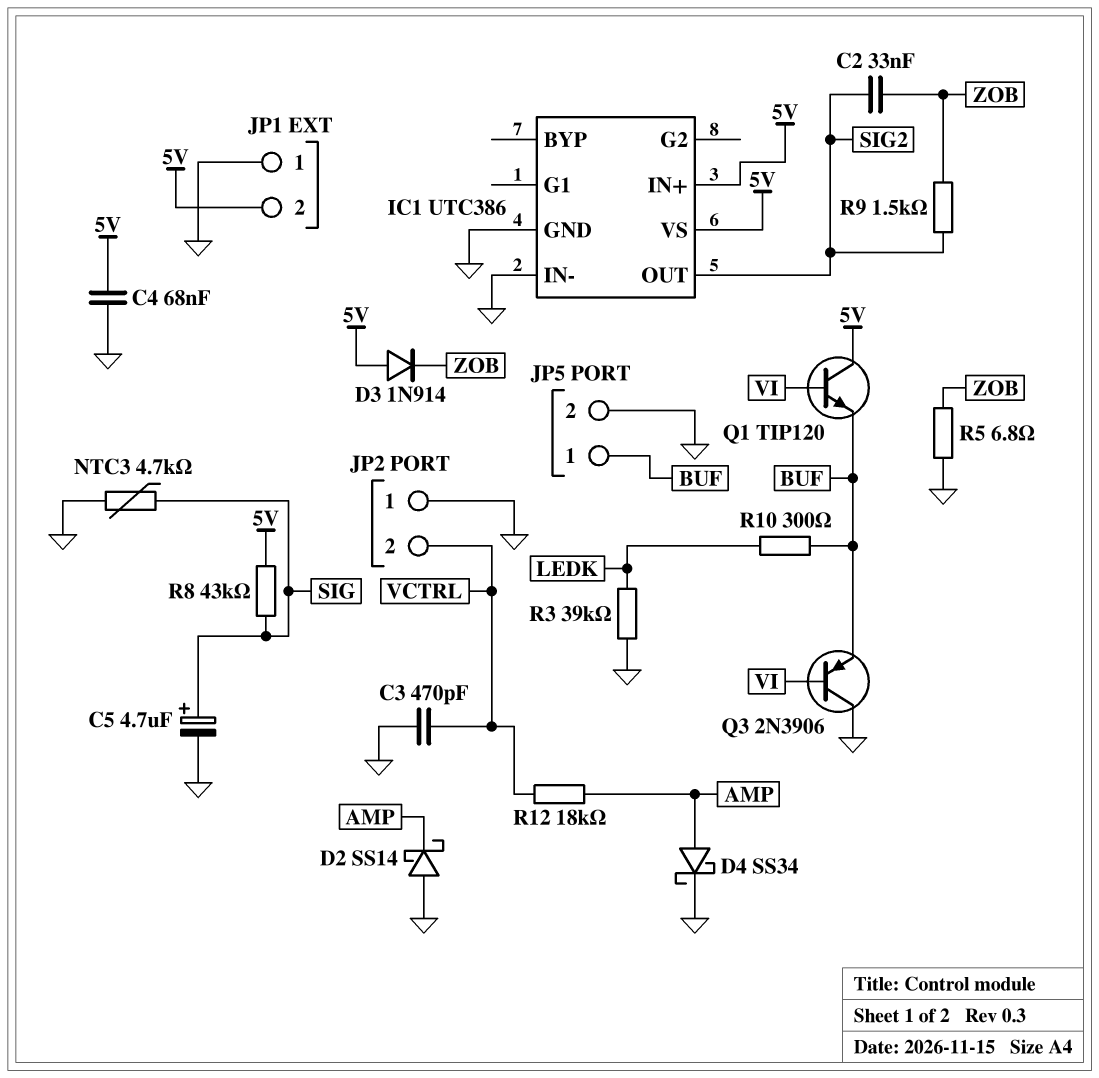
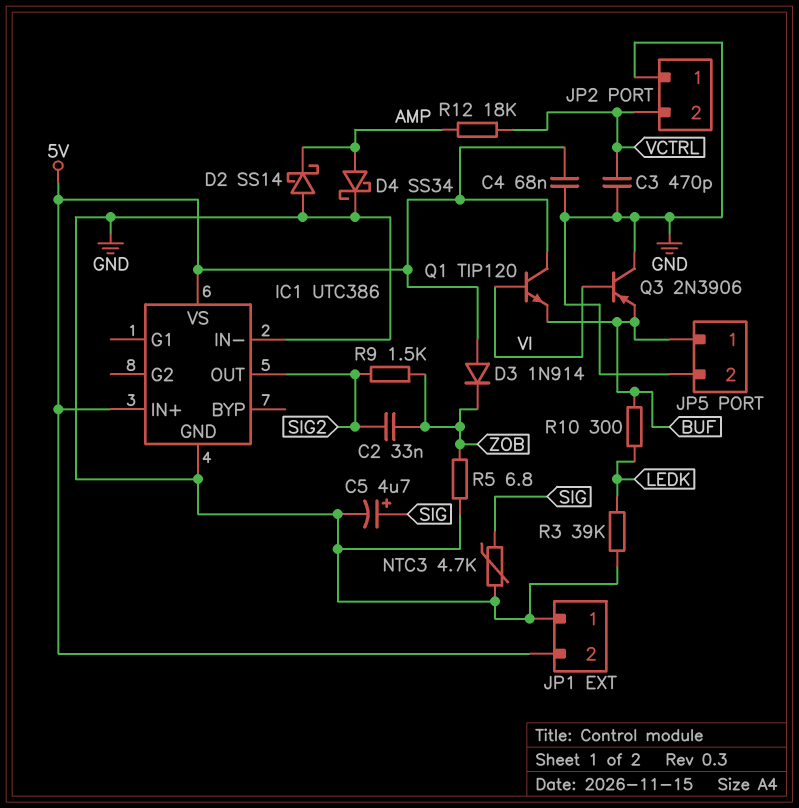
R8: 43k (5V, SIG) -> none

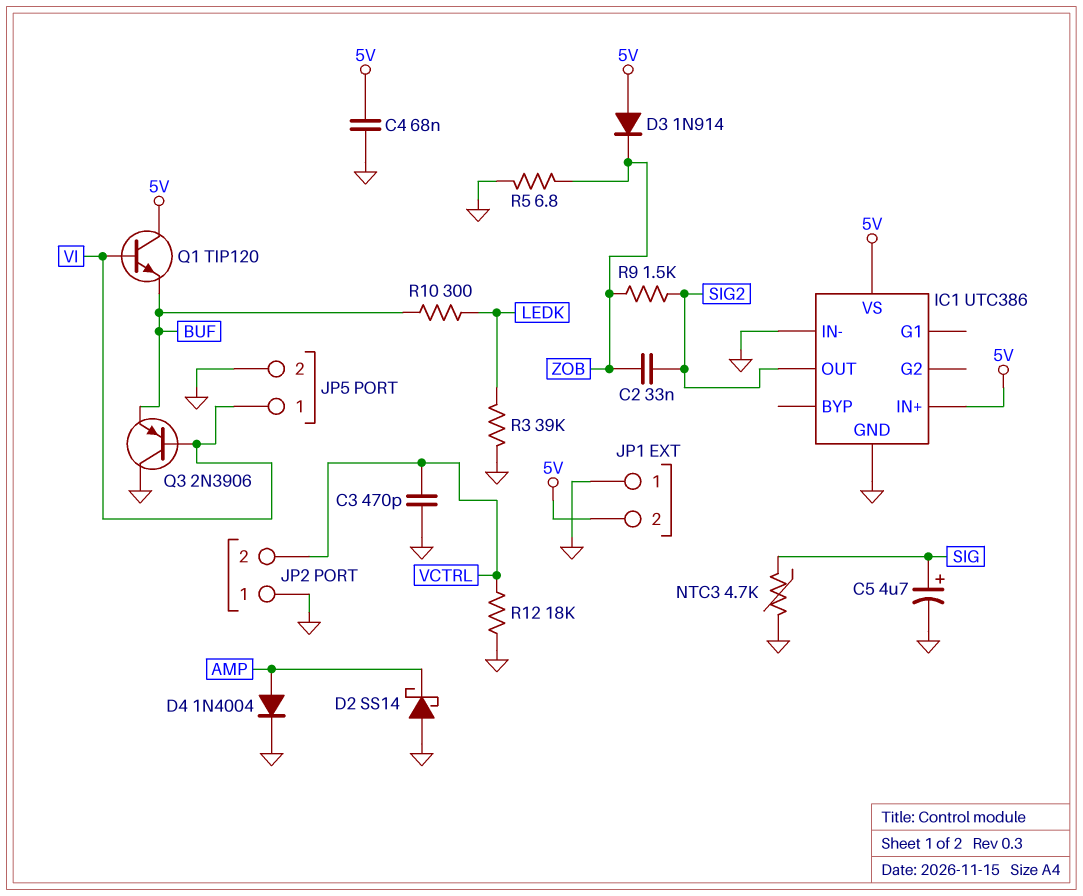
D4: schottky SS34 (A AMP, K GND) -> diode 1N4004 (A AMP, K GND)
JP5 pin 1: BUF -> VI
R12: 18k (AMP, VCTRL) -> 18k (GND, VCTRL)

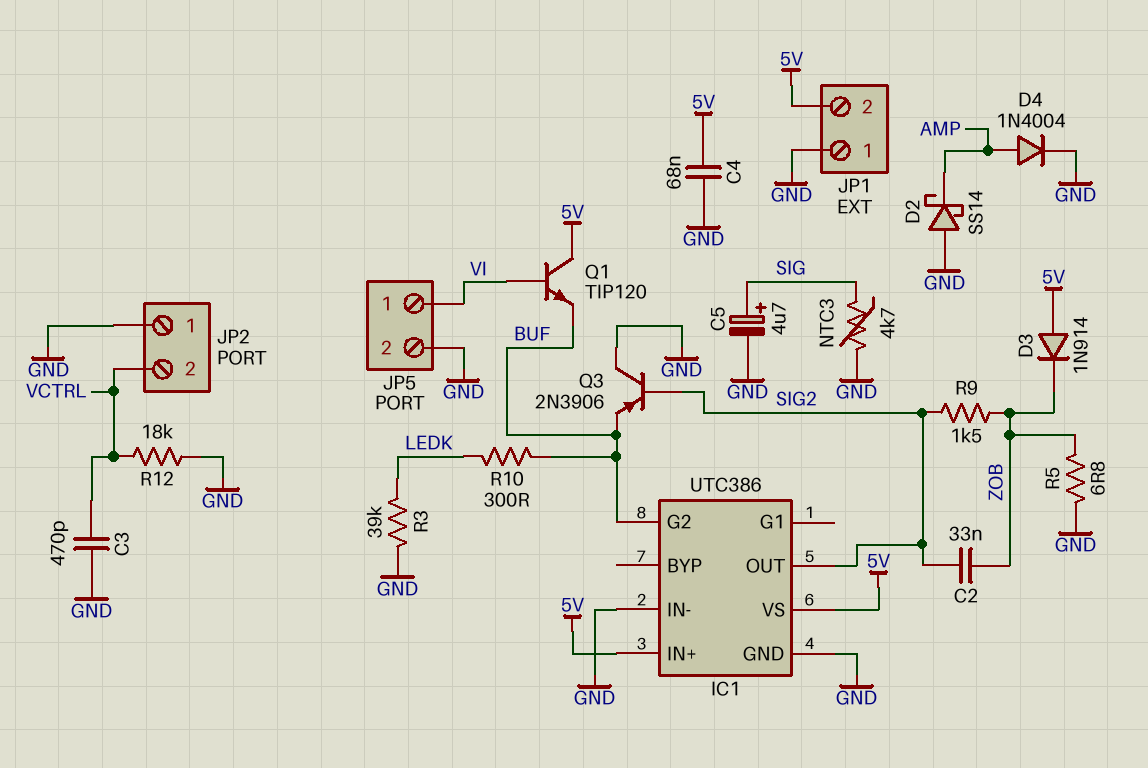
IC1 pin G2: none -> BUF
Q3: PNP 2N3906 (B VI, C GND, E BUF) -> PNP 2N3906 (B SIG2, C GND, E BUF)

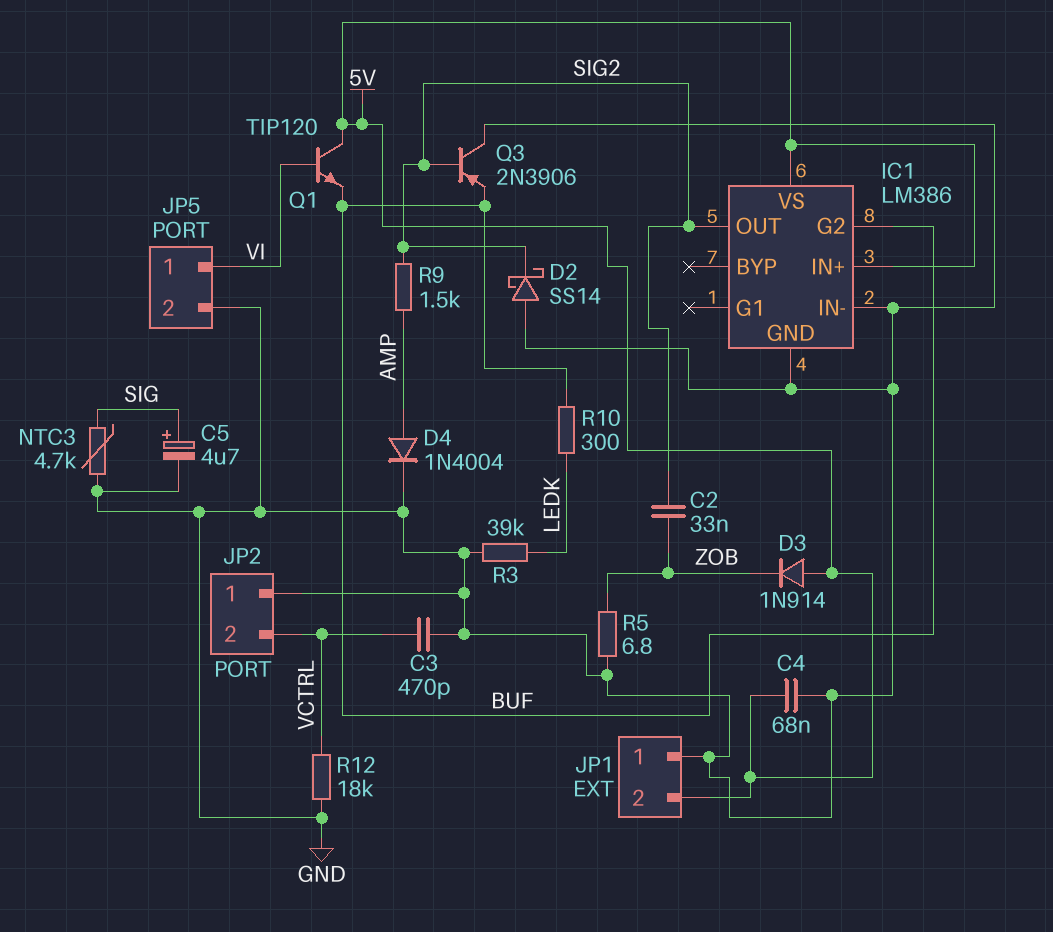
D2: schottky SS14 (A GND, K AMP) -> schottky SS14 (A GND, K SIG2)
IC1: UTC386 -> LM386
R9: 1.5k (SIG2, ZOB) -> 1.5k (AMP, SIG2)

